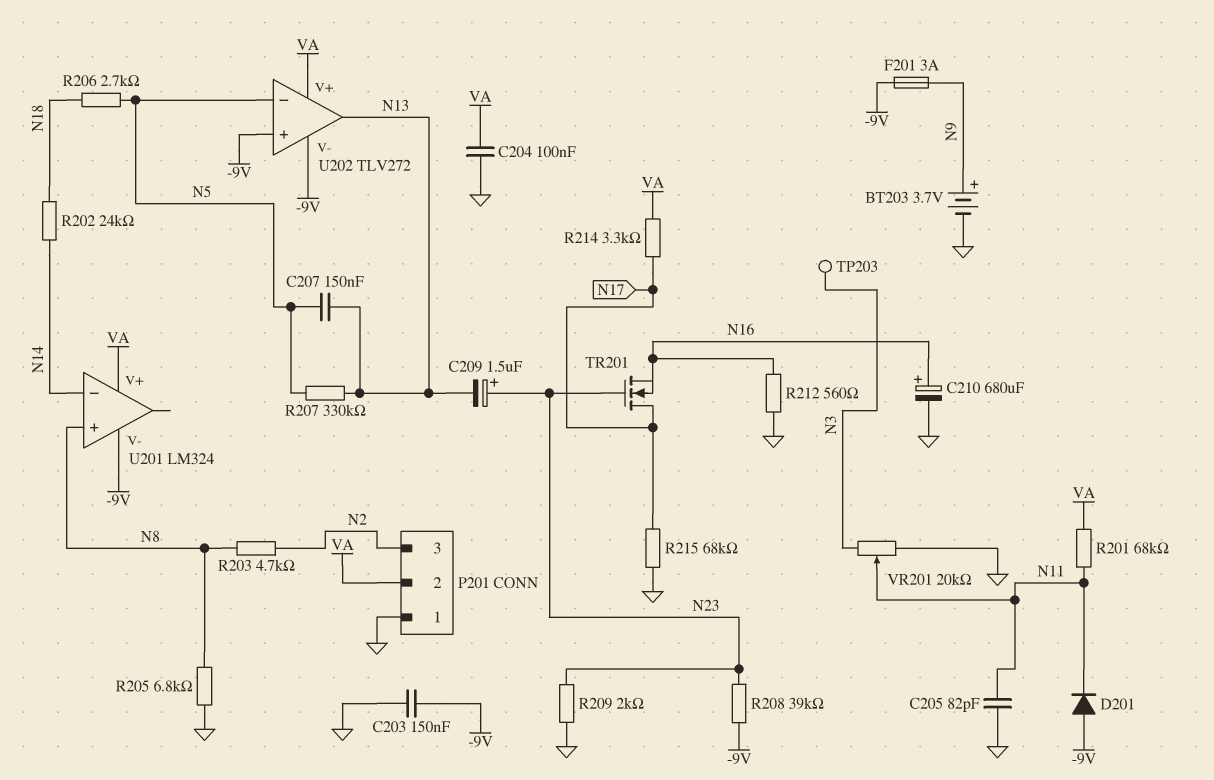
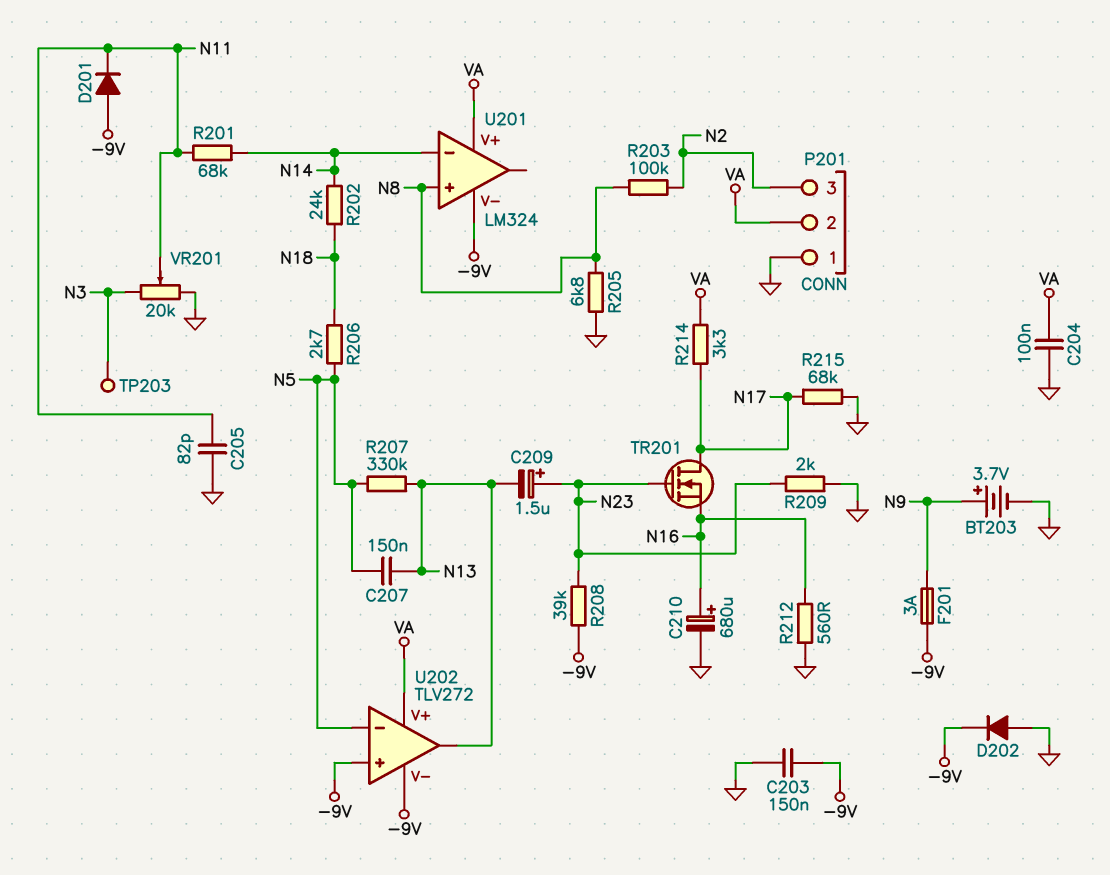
D202: none -> diode (A GND, K -9V)
R201: 68k (N11, VA) -> 68k (N11, N14)
R203: 4.7k (N2, N8) -> 100k (N2, N8)

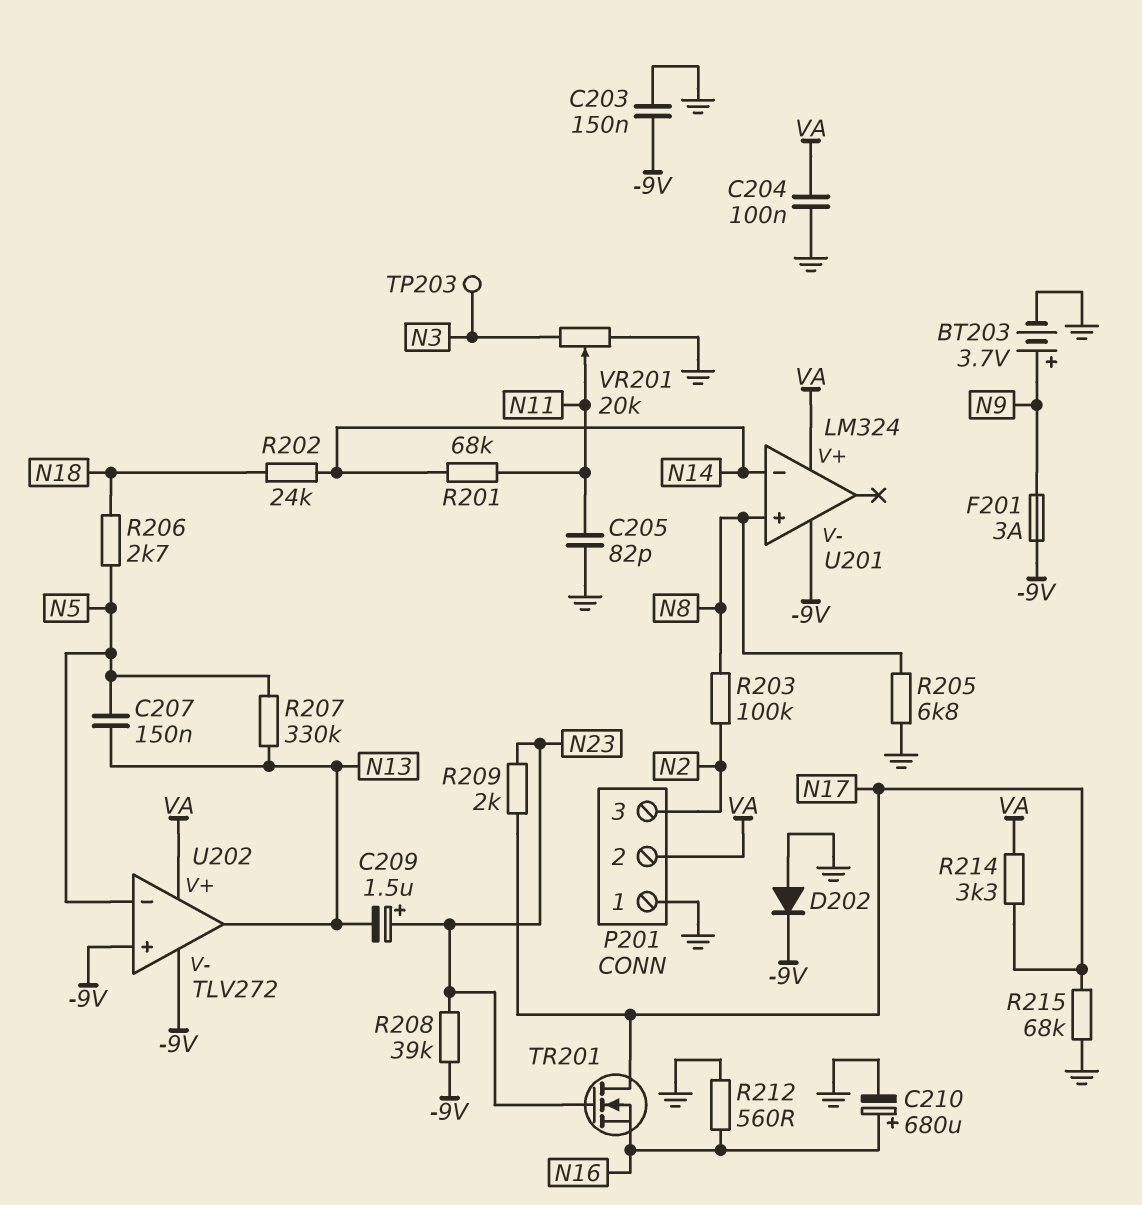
D201: diode (A -9V, K N11) -> none
R209: 2k (GND, N23) -> 2k (N17, N23)

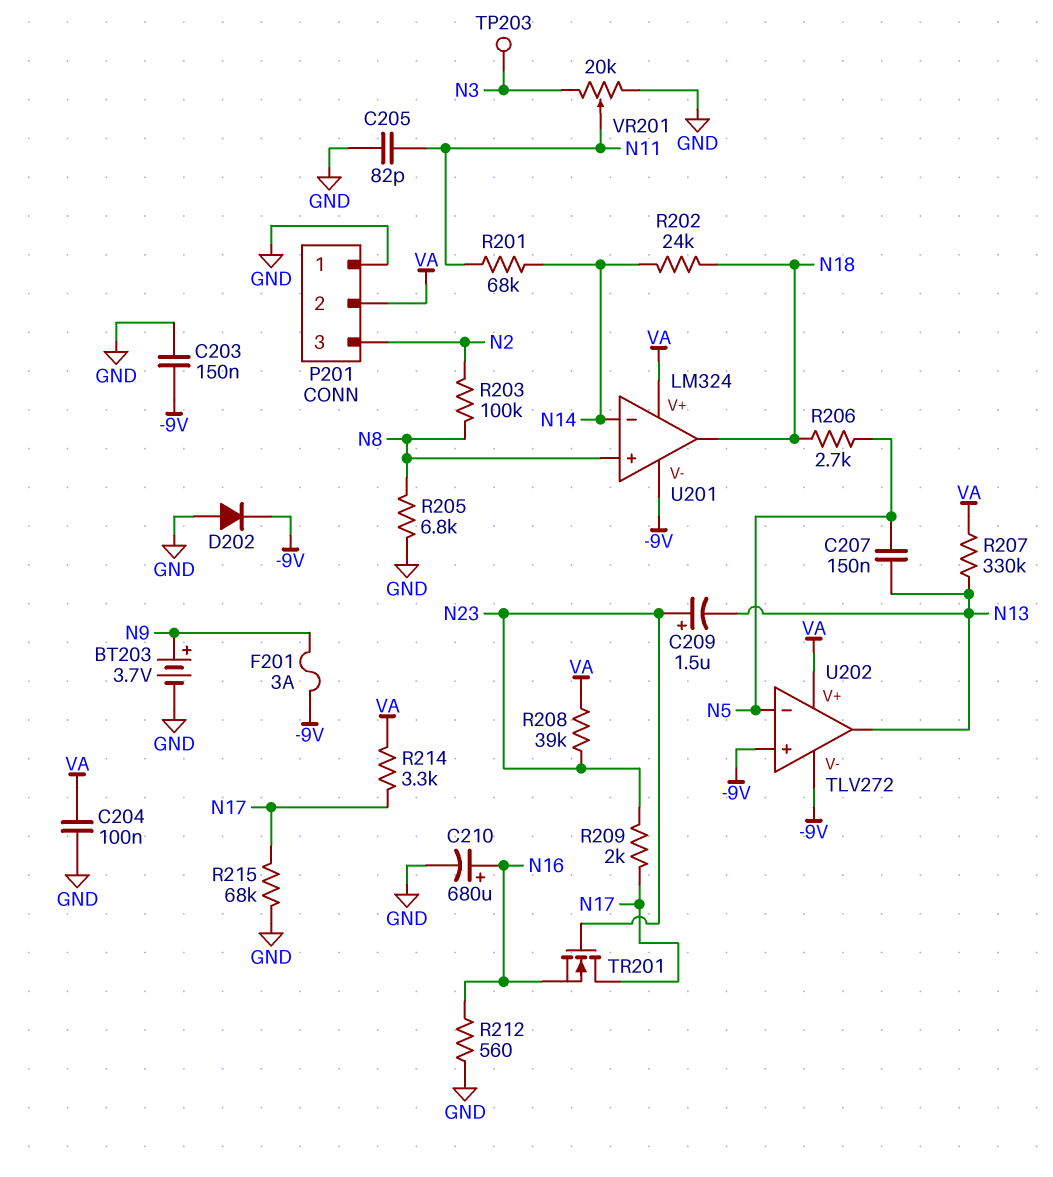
R207: 330k (N5, N13) -> 330k (N13, VA)
R208: 39k (-9V, N23) -> 39k (N23, VA)
U201 pin out: none -> N18

